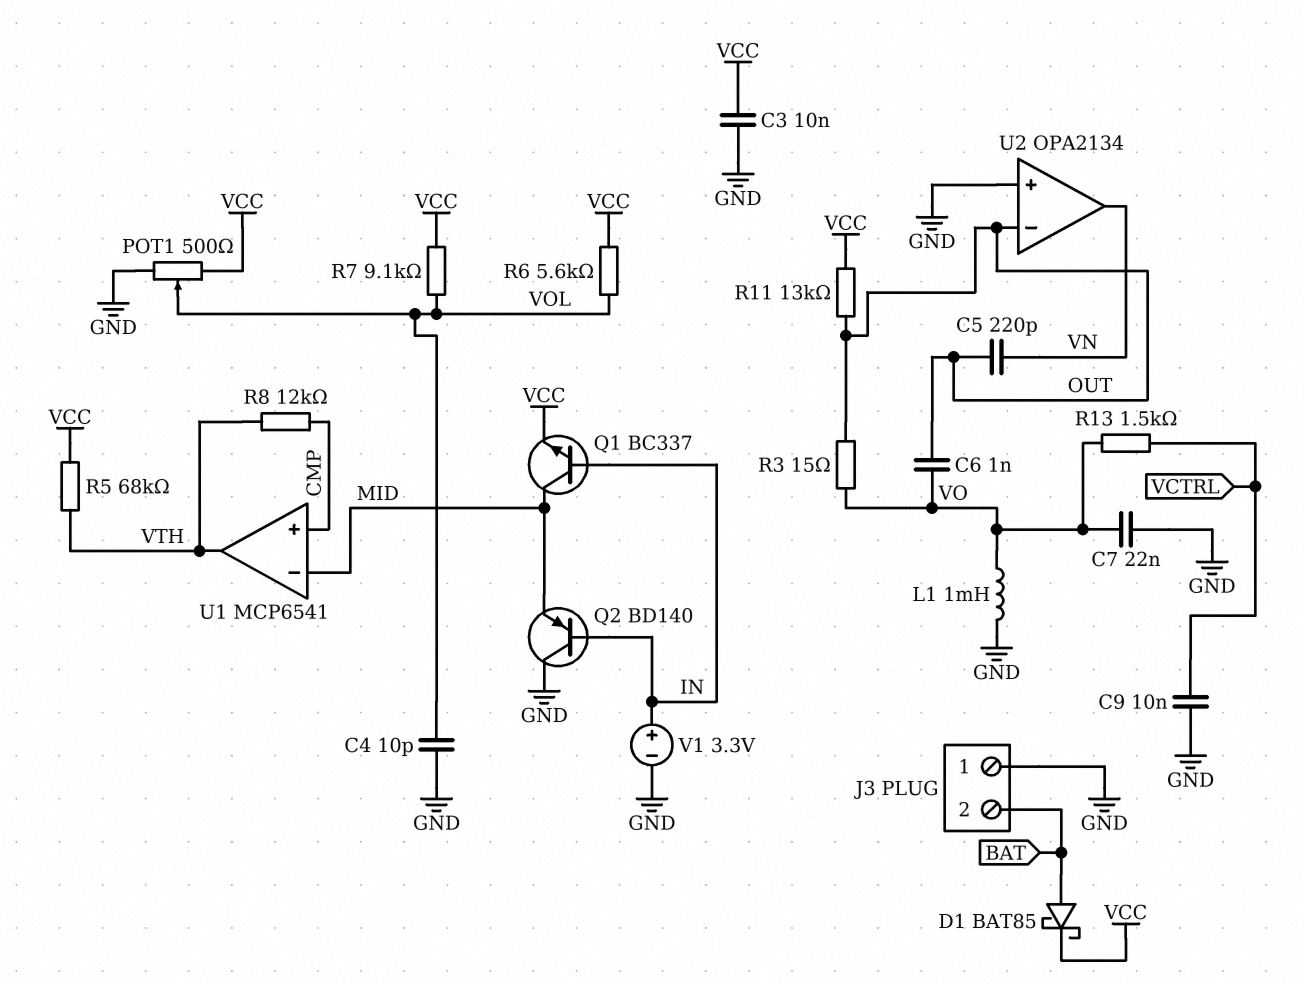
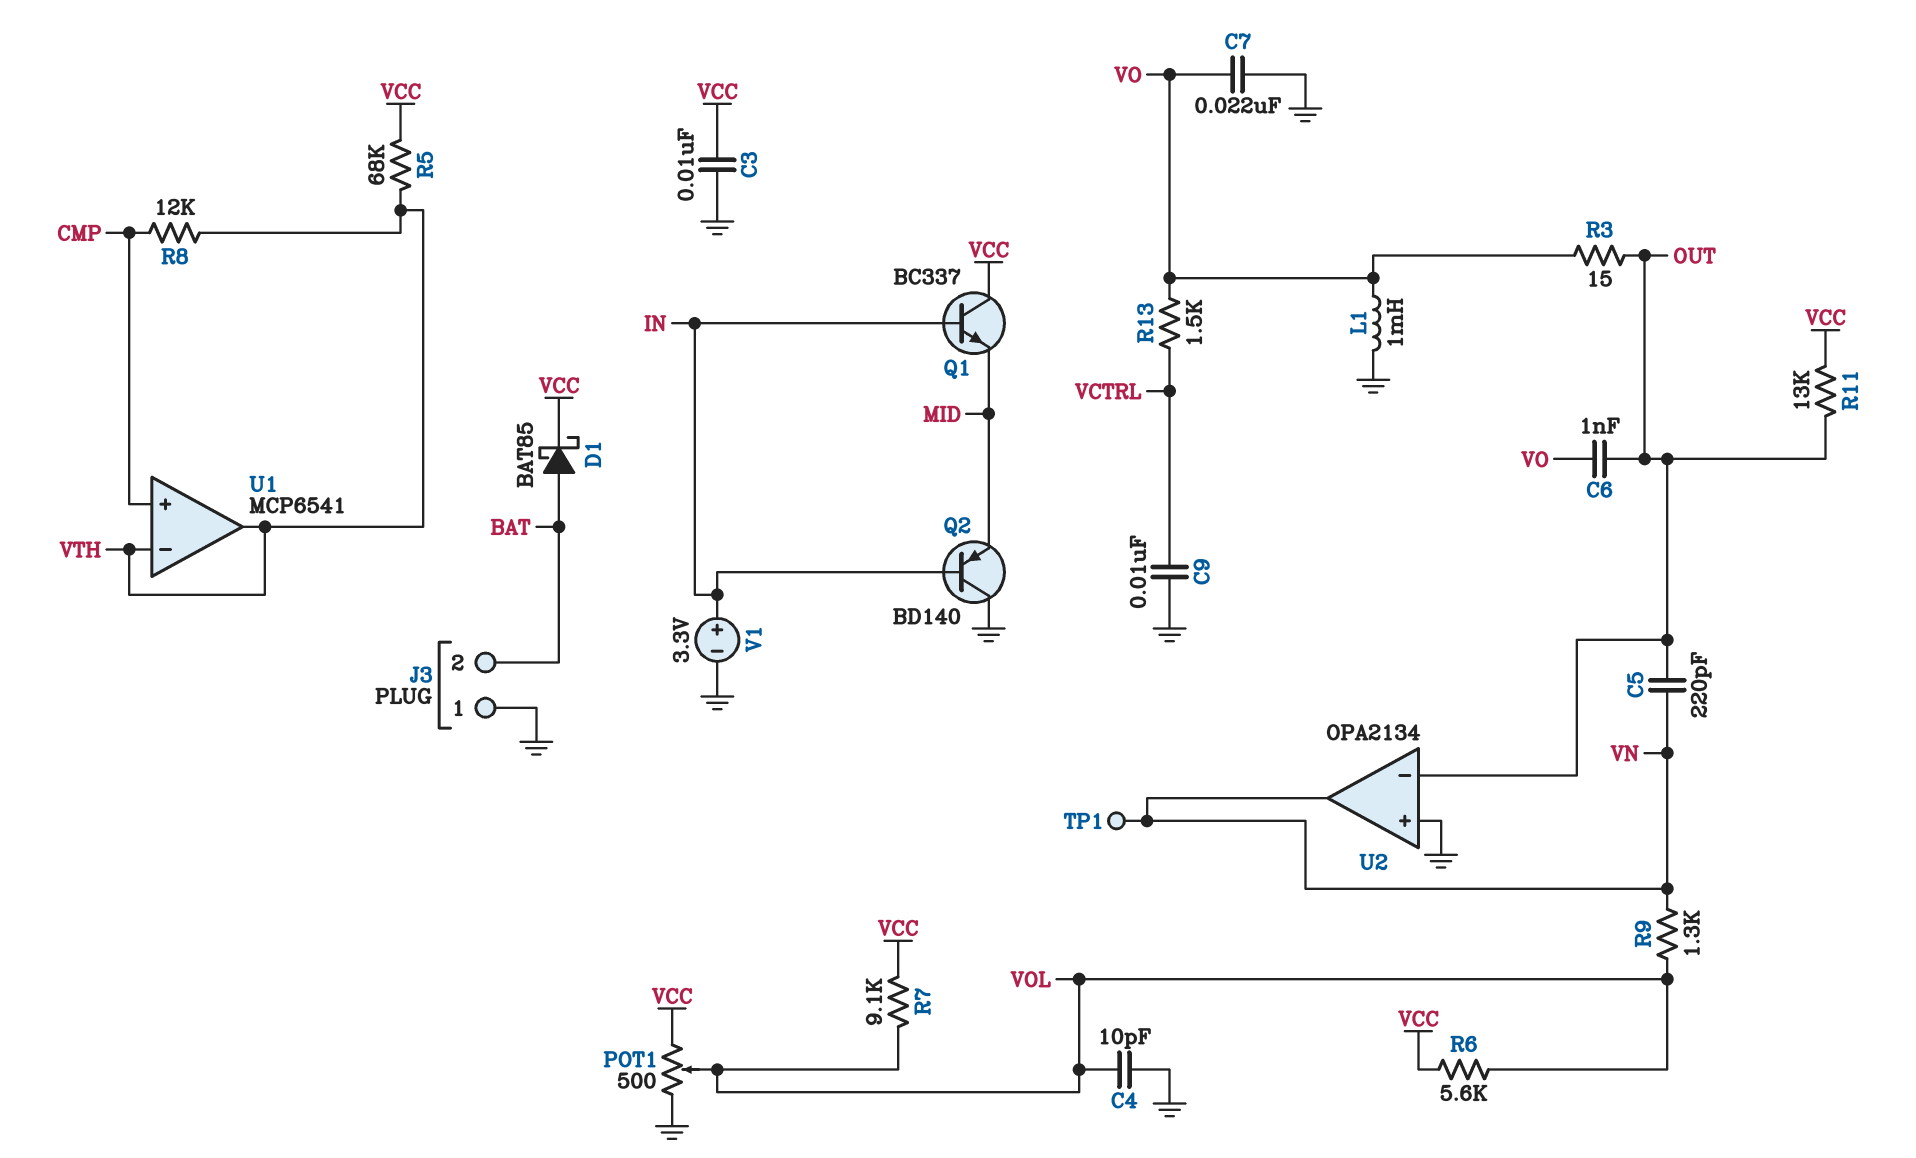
Q1: NPN BC337 (B IN, C MID, E VCC) -> NPN BC337 (B IN, C VCC, E MID)
R9: none -> 1.3k (VN, VOL)
TP1: none -> test point (VN)
U1 pin in-: MID -> VTH

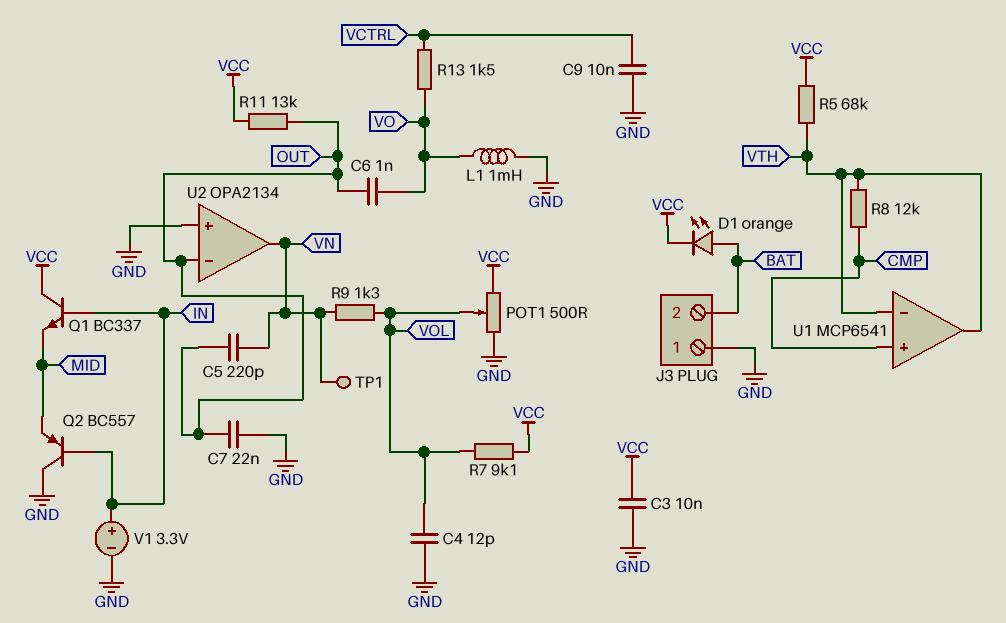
C4: 10pF (GND, VOL) -> 12pF (GND, VOL)
C7: 22nF (GND, VO) -> 22nF (GND, OUT)
D1: schottky BAT85 (A BAT, K VCC) -> LED orange (A BAT, K VCC)
Q2: PNP BD140 (B IN, C GND, E MID) -> PNP BC557 (B IN, C GND, E MID)
R3: 15 (OUT, VO) -> none
R6: 5.6k (VCC, VOL) -> none

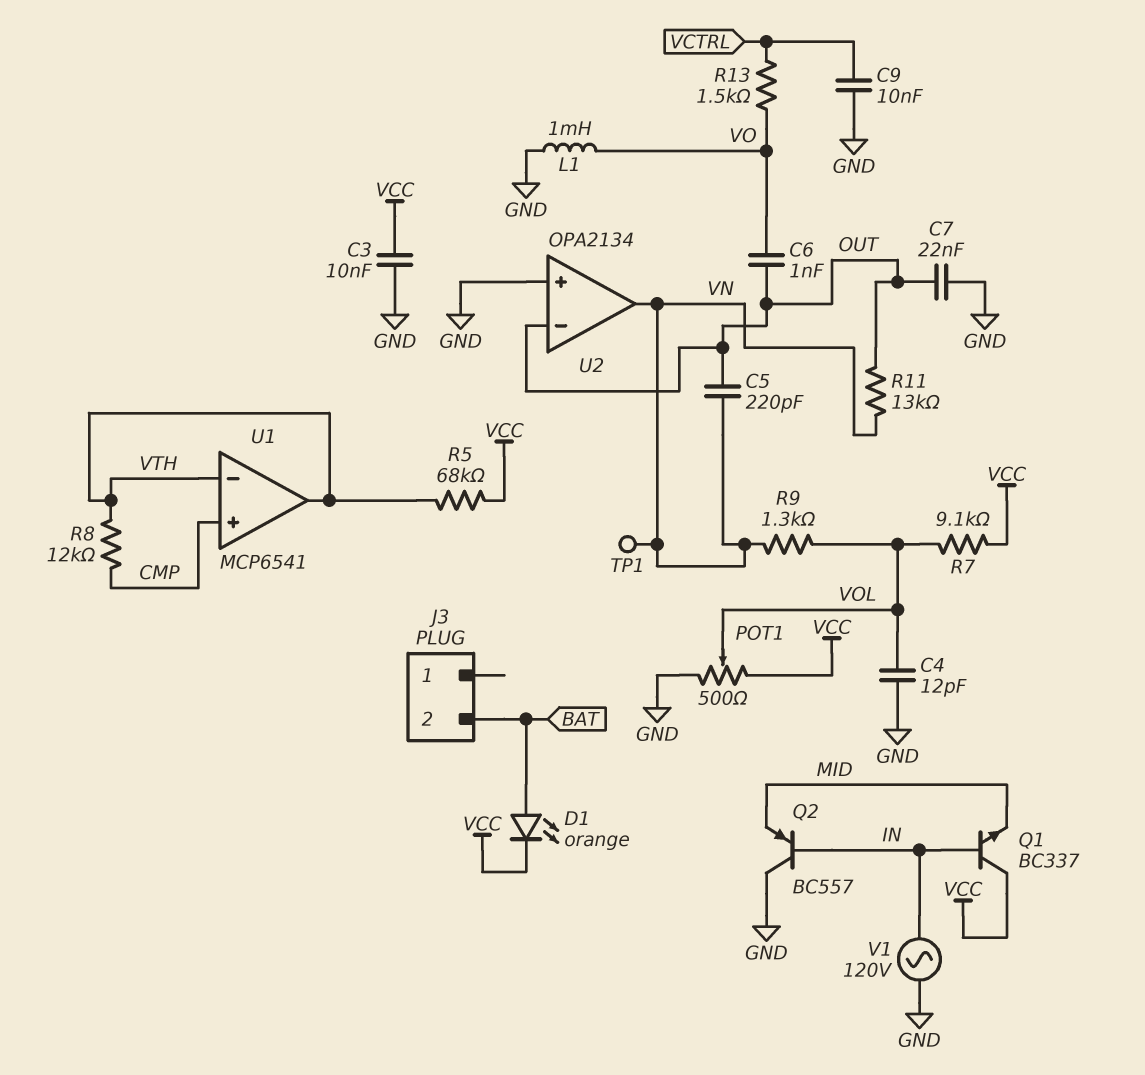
J3 pin 1: GND -> none
R11: 13k (OUT, VCC) -> 13k (OUT, VN)
V1: 3.3V (plus IN, minus GND) -> AC 120V (GND, IN)

